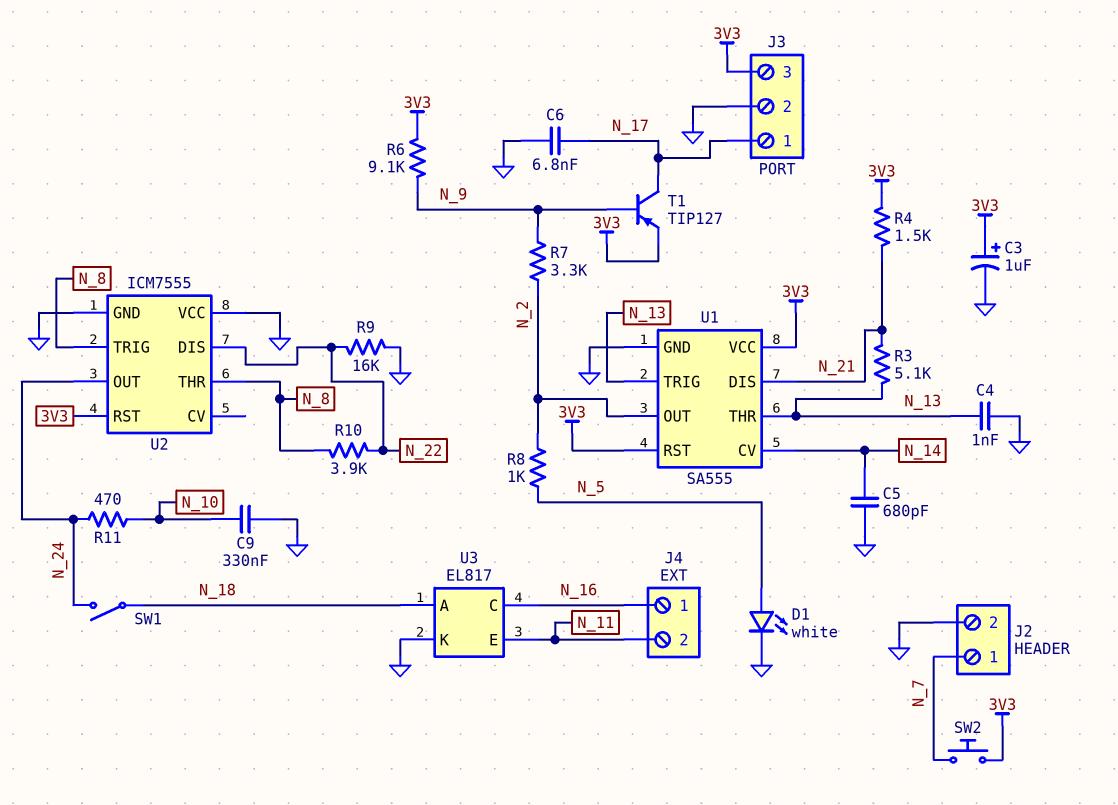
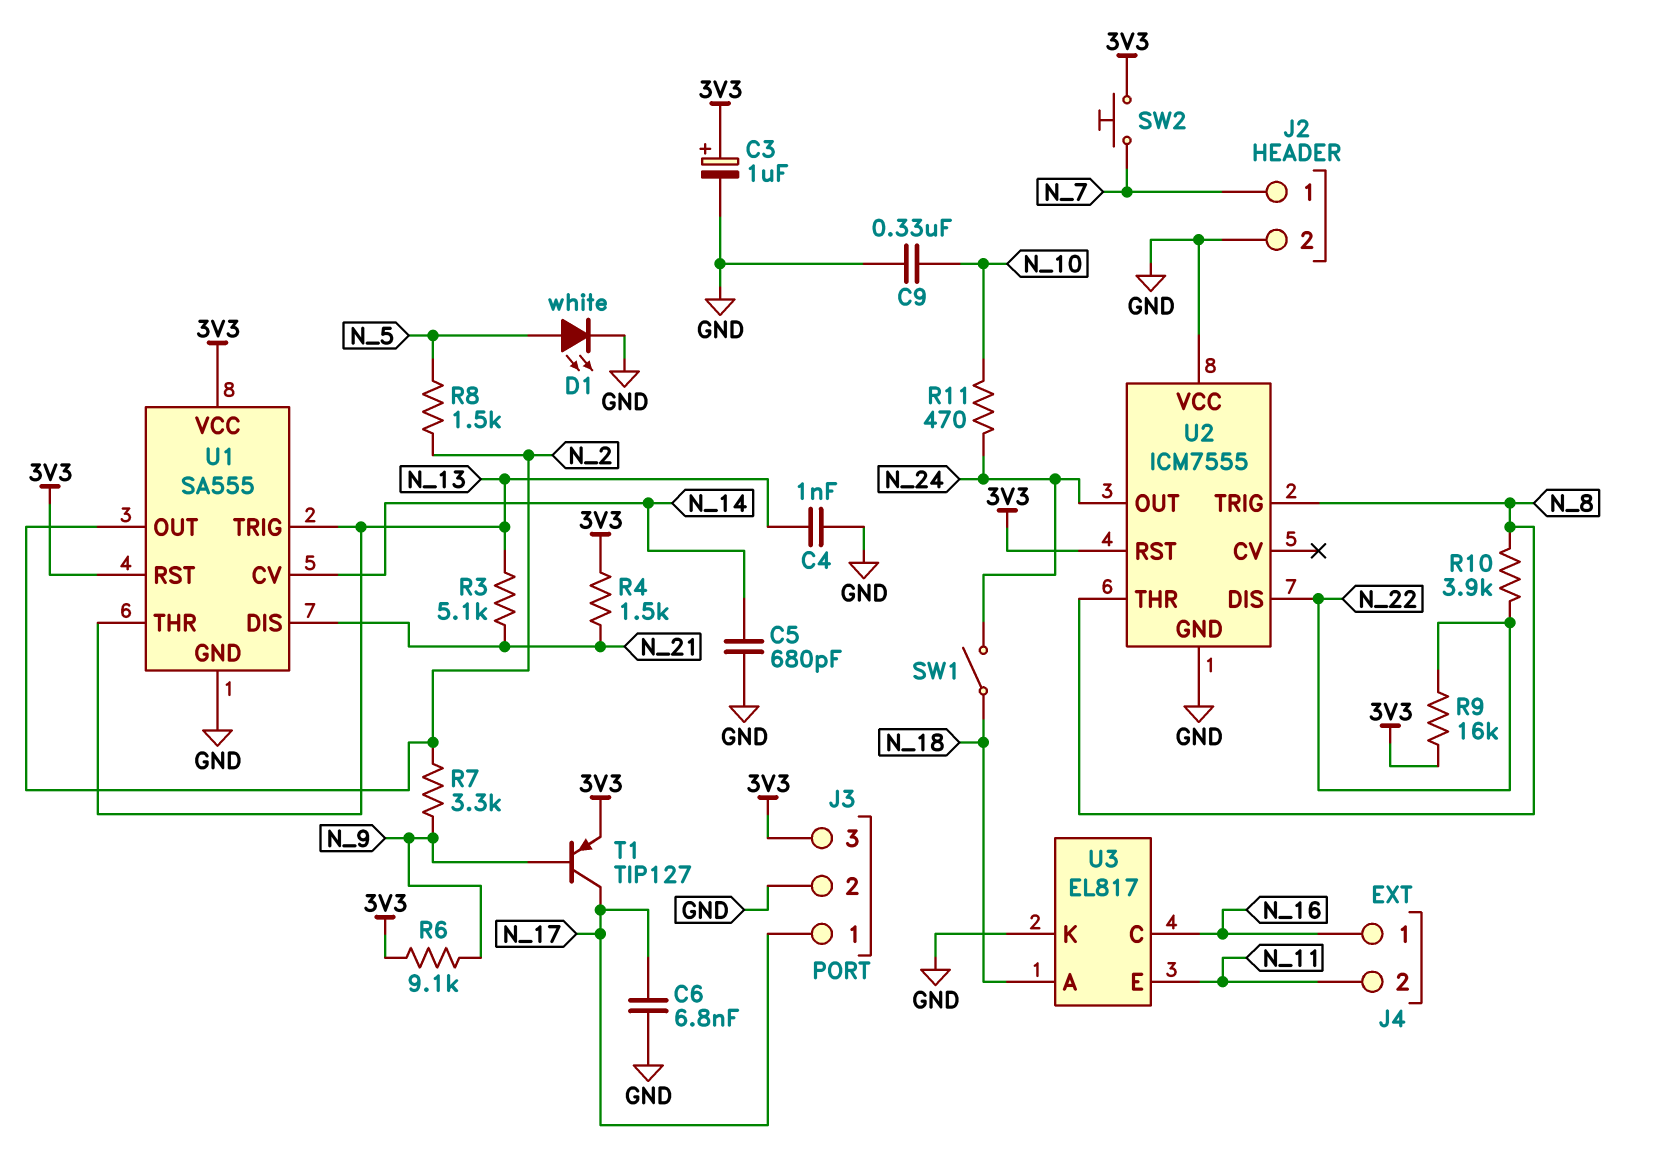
R8: 1k (N_2, N_5) -> 1.5k (N_2, N_5)
R9: 16k (GND, N_22) -> 16k (3V3, N_22)

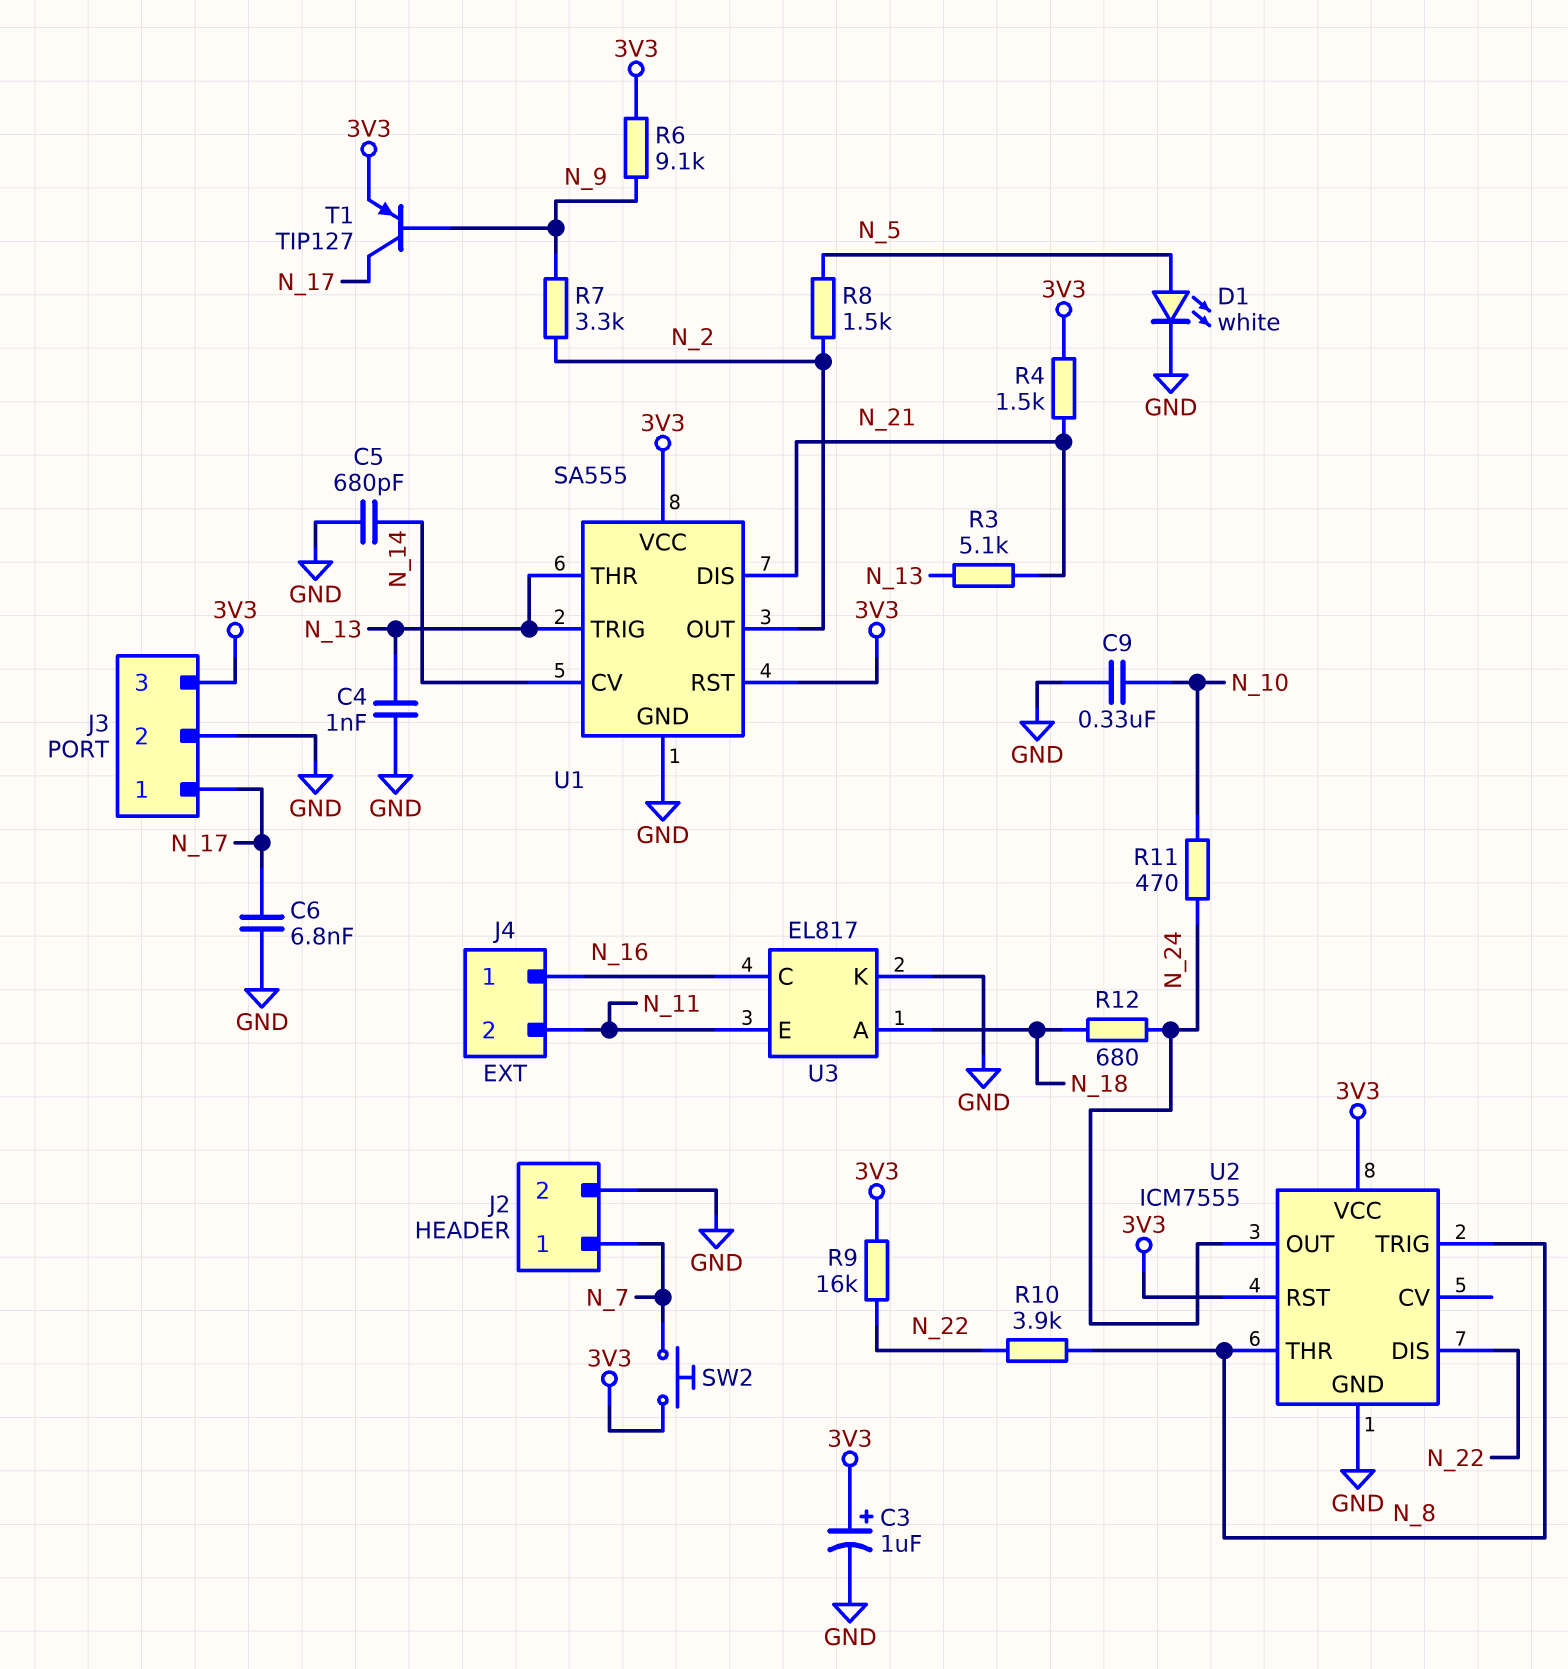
R12: none -> 680 (N_18, N_24)
SW1: switch (N_18, N_24) -> none
U2 pin VCC: GND -> 3V3

